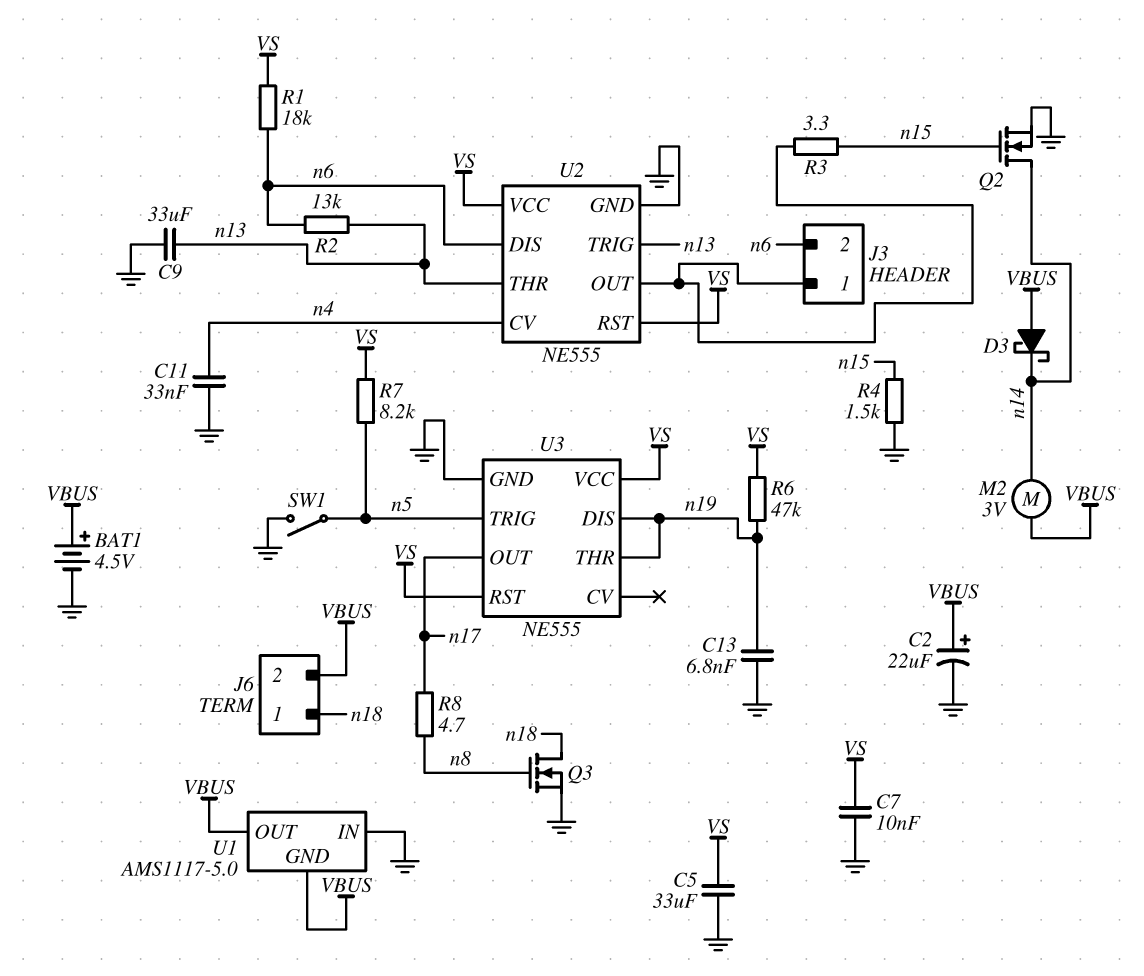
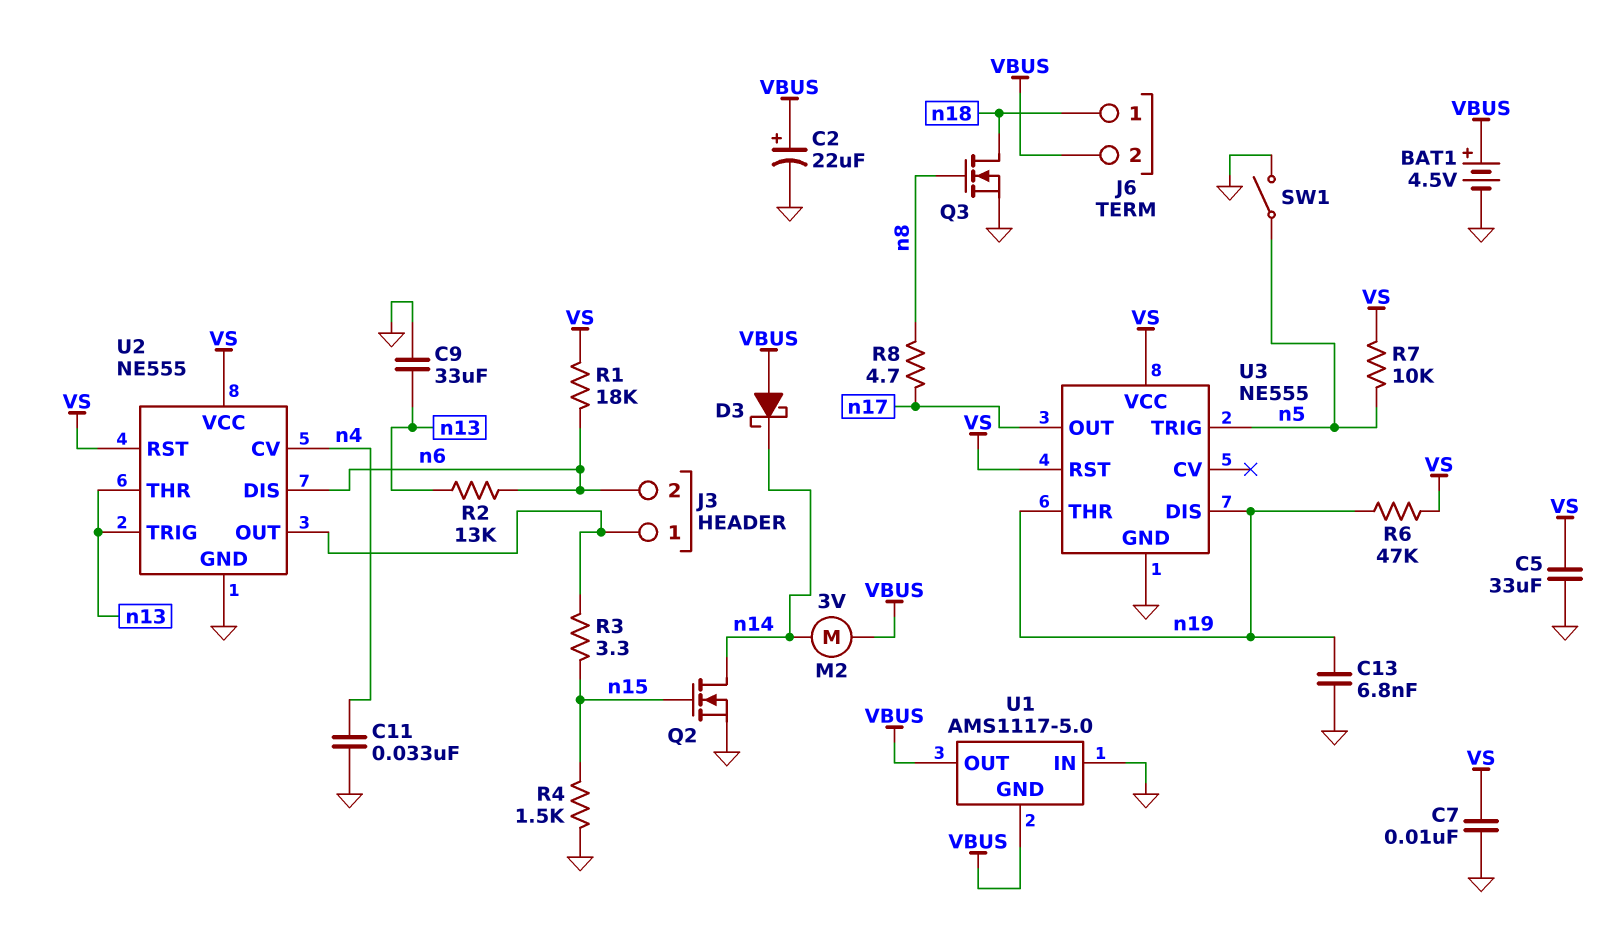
R7: 8.2k (VS, n5) -> 10k (VS, n5)

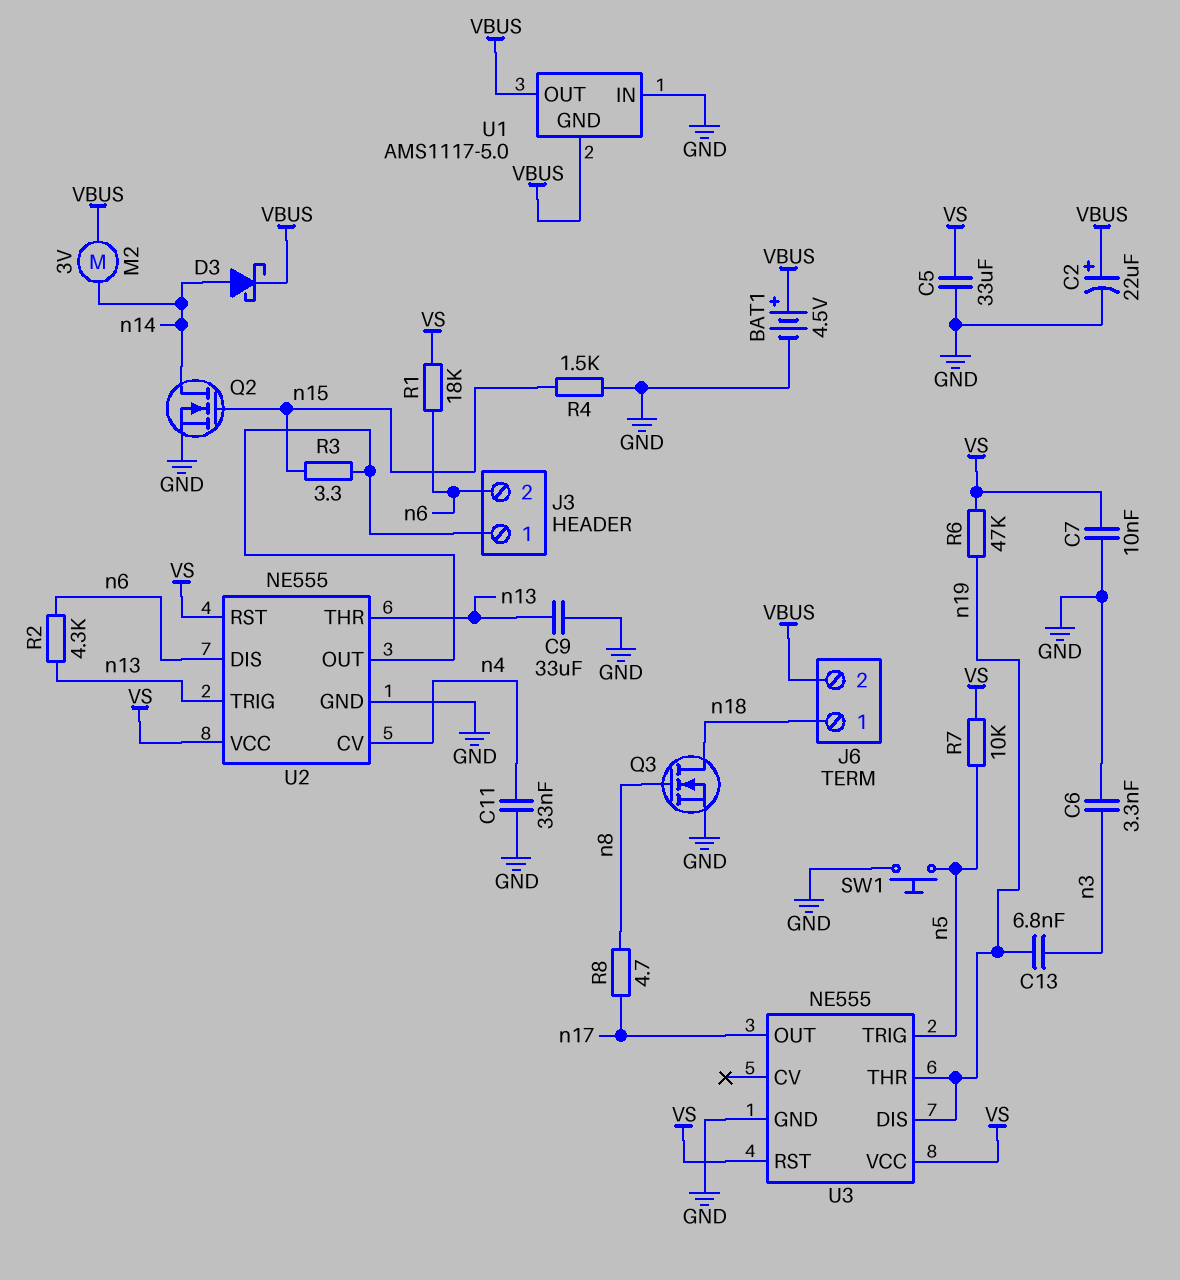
C6: none -> 3.3nF (GND, n3)
C13: 6.8nF (GND, n19) -> 6.8nF (n3, n19)
D3: schottky (A VBUS, K n14) -> schottky (A n14, K VBUS)
R2: 13k (n6, n13) -> 4.3k (n6, n13)
SW1: switch (GND, n5) -> button (GND, n5)

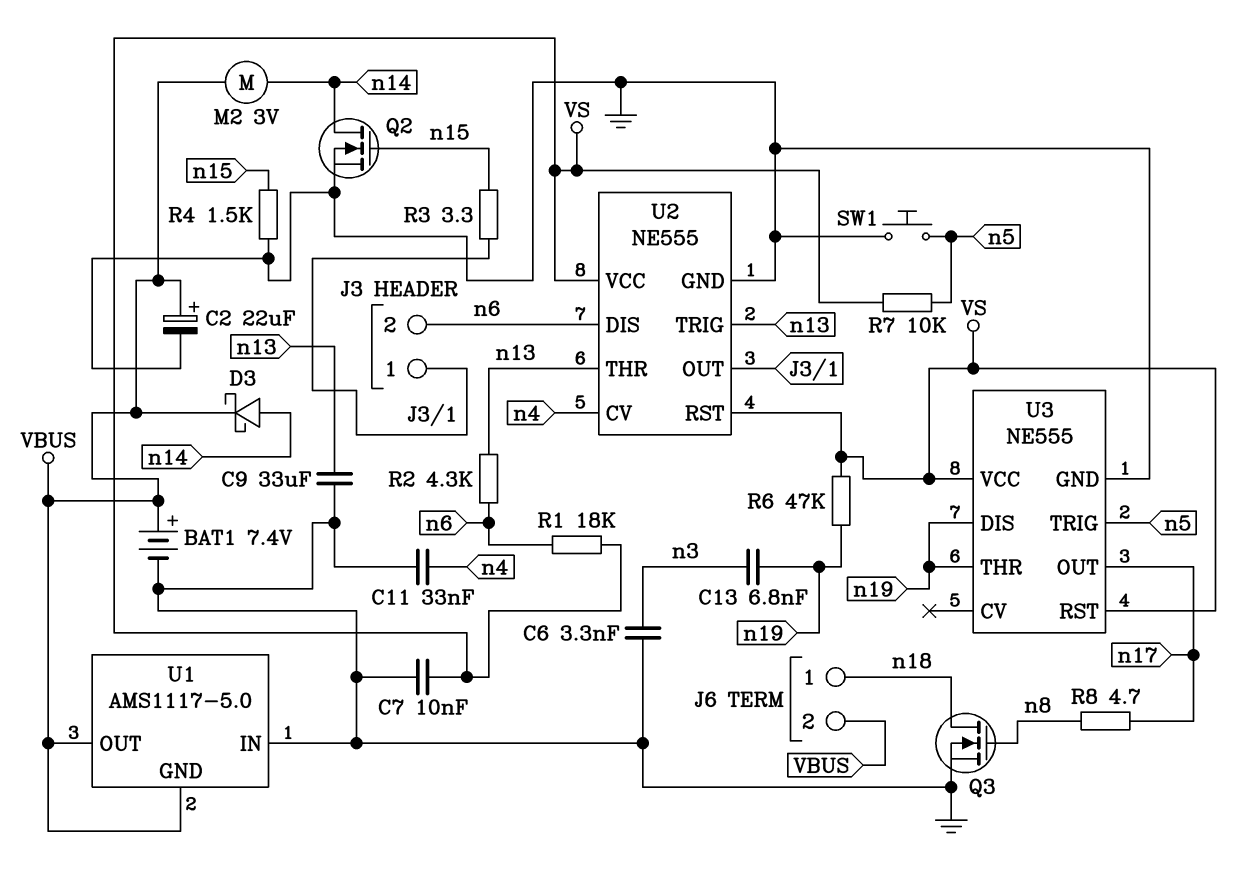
BAT1: 4.5V (plus VBUS, minus GND) -> 7.4V (plus VBUS, minus GND)
C5: 33uF (GND, VS) -> none

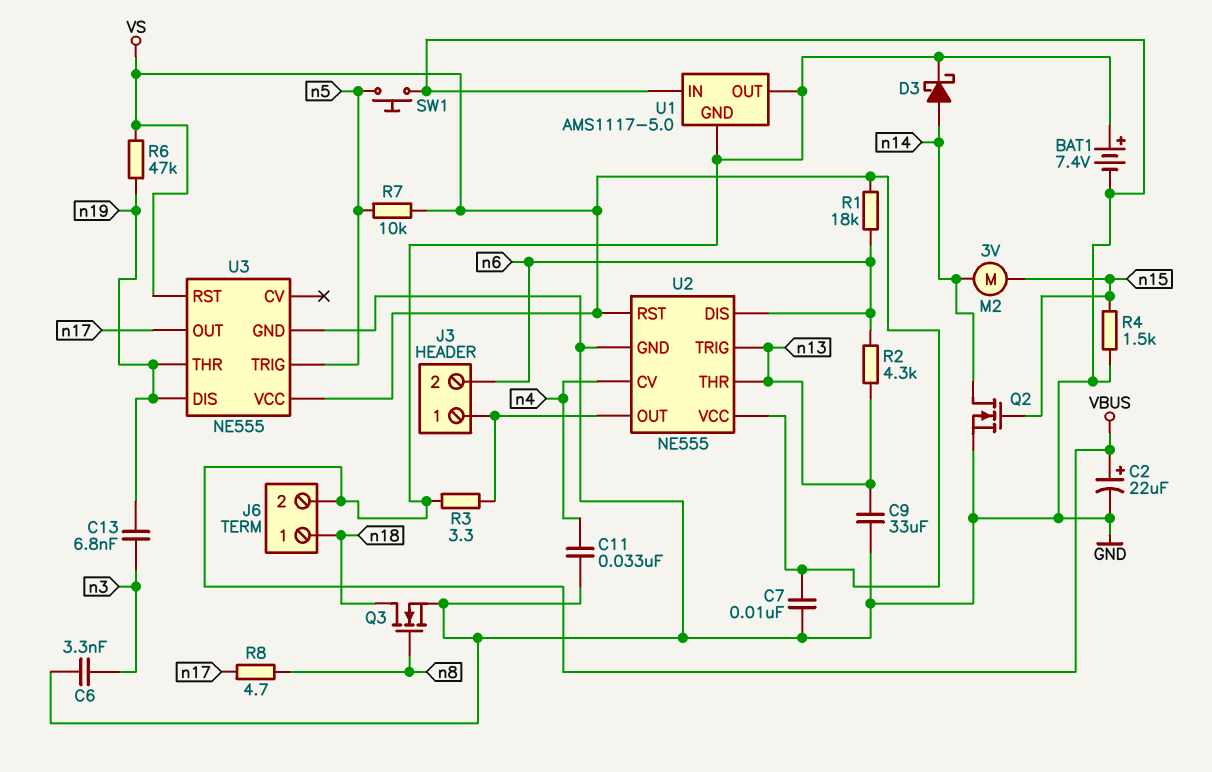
M2: motor 3V (VBUS, n14) -> motor 3V (n14, n15)
R3: 3.3 (J3/1, n15) -> 3.3 (J3/1, VBUS)

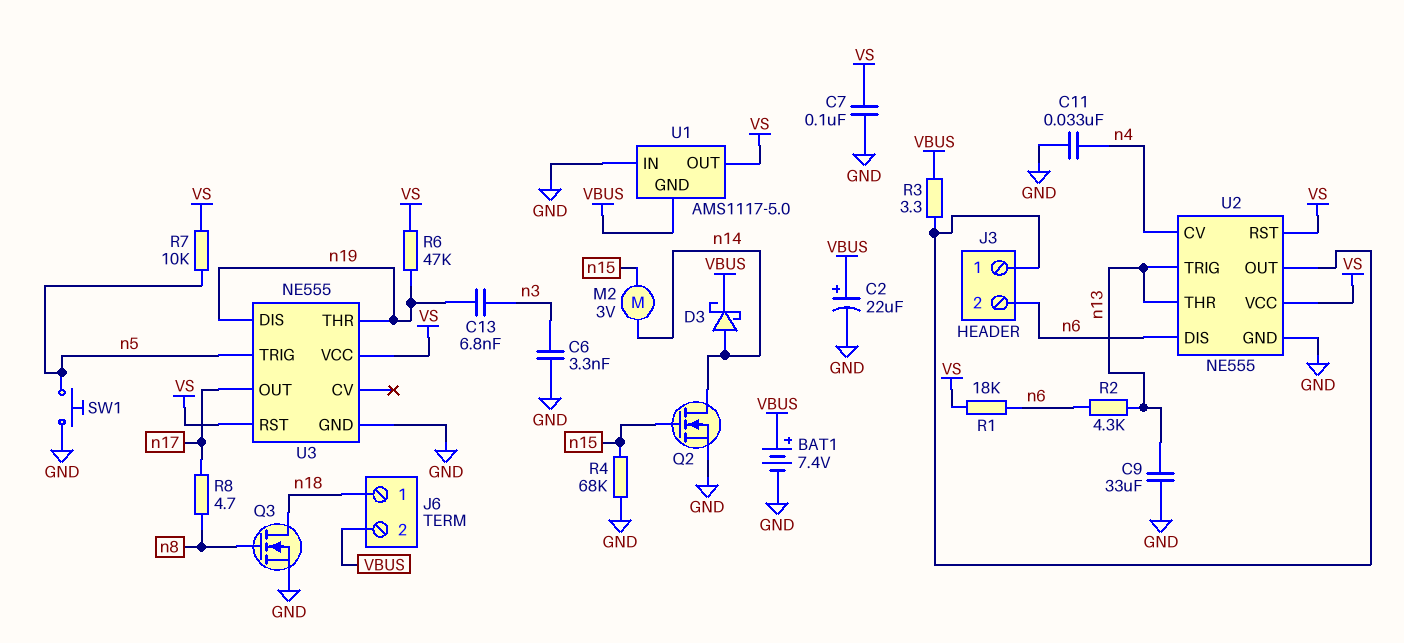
C7: 10nF (GND, VS) -> 100nF (GND, VS)
R4: 1.5k (GND, n15) -> 68k (GND, n15)
U1 pin OUT: VBUS -> VS

